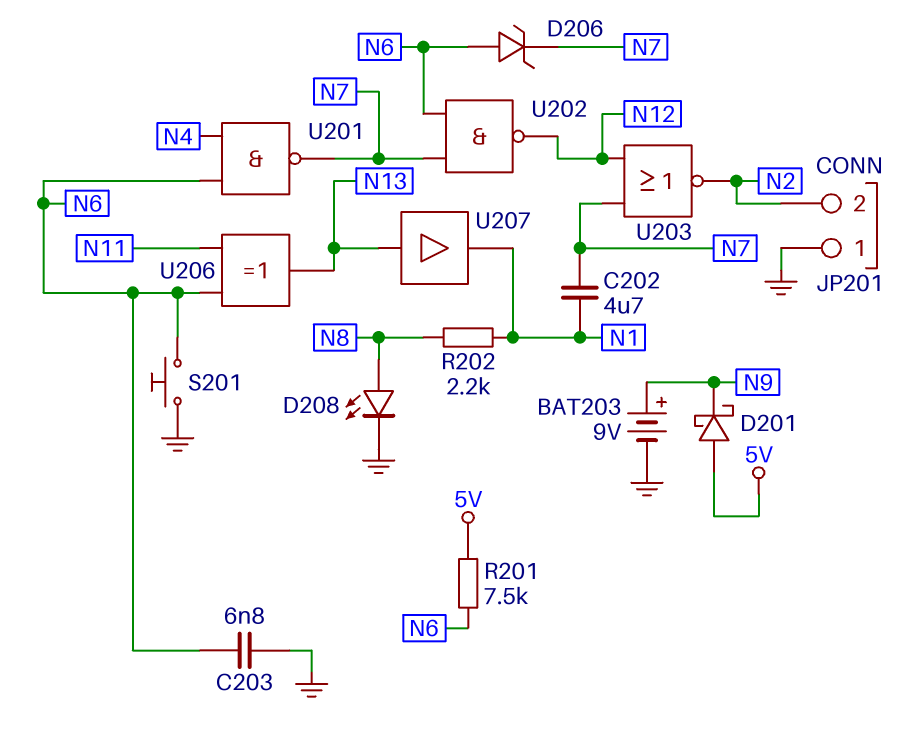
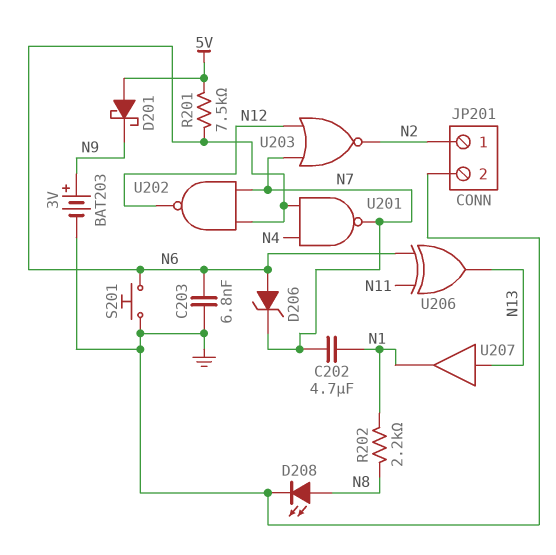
BAT203: 9V (plus N9, minus GND) -> 3V (plus N9, minus GND)
JP201 pin 1: GND -> N2
JP201 pin 2: N2 -> GND

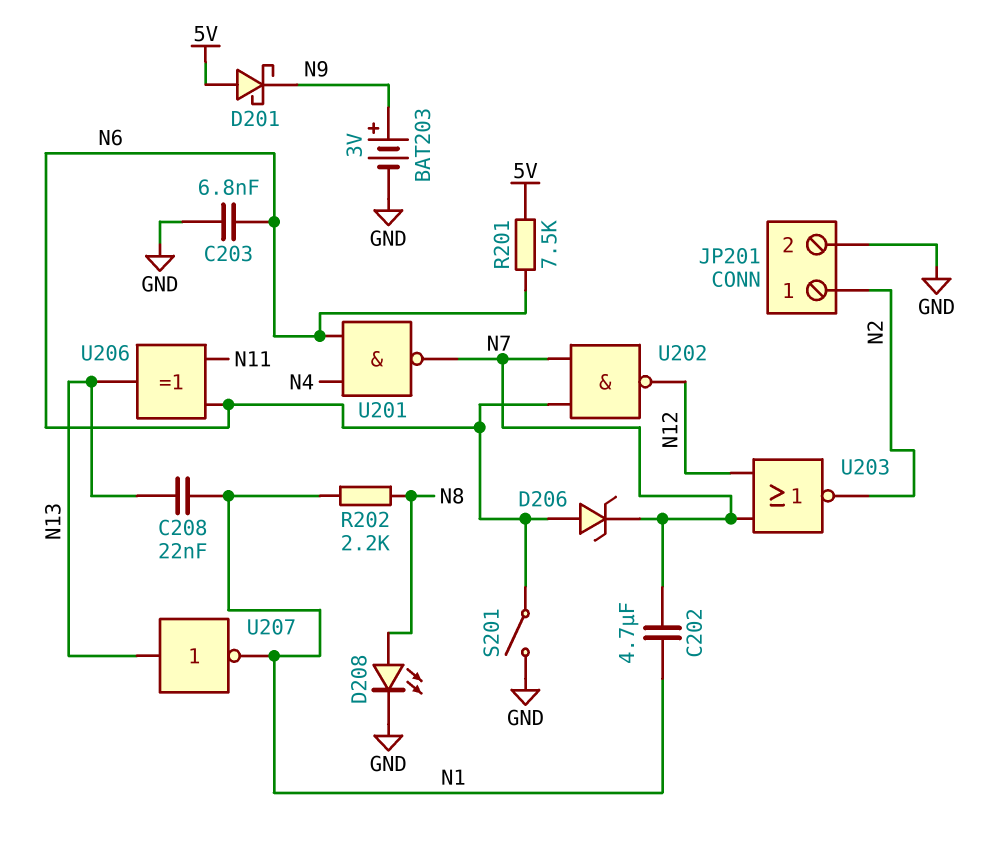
C208: none -> 22nF (N1, N13)
S201: button (GND, N6) -> switch (GND, N6)
U207: buffer (in N13, out N1) -> NOT (in N13, out N1)

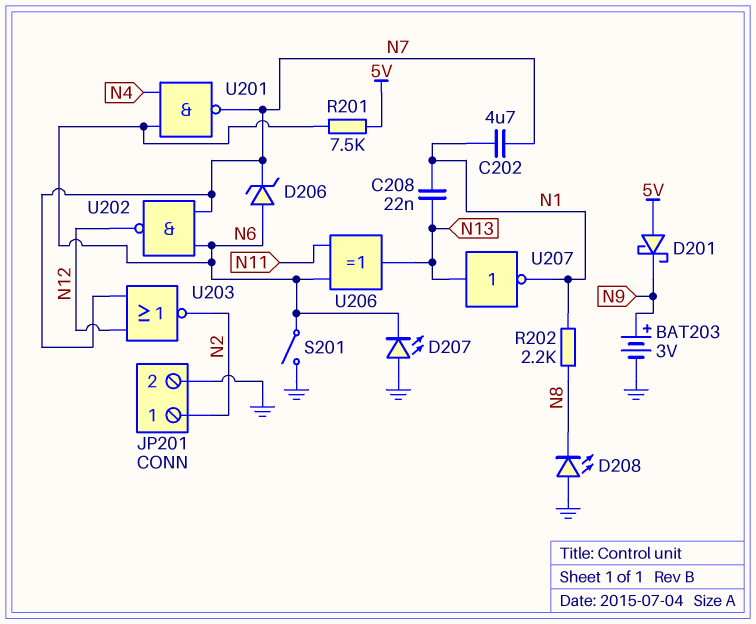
C203: 6.8nF (GND, N6) -> none
D207: none -> LED (A GND, K N6)
D208: LED (A N8, K GND) -> LED (A GND, K N8)

